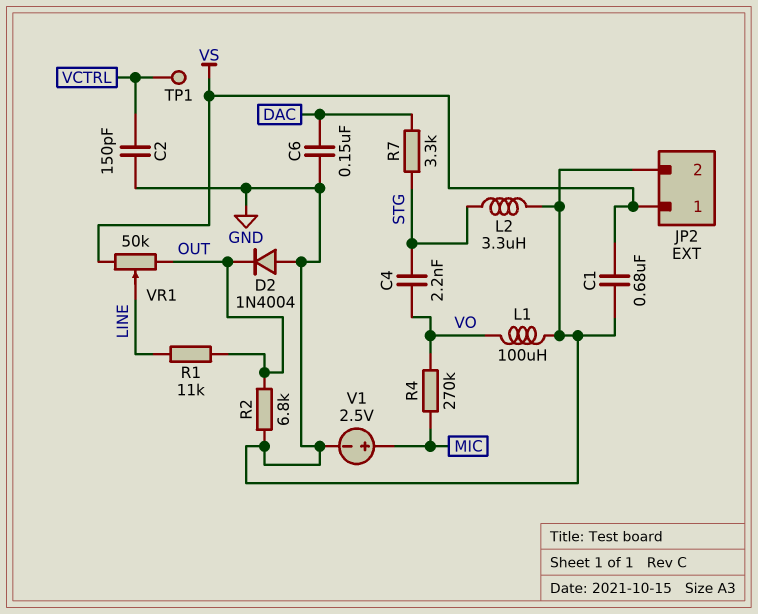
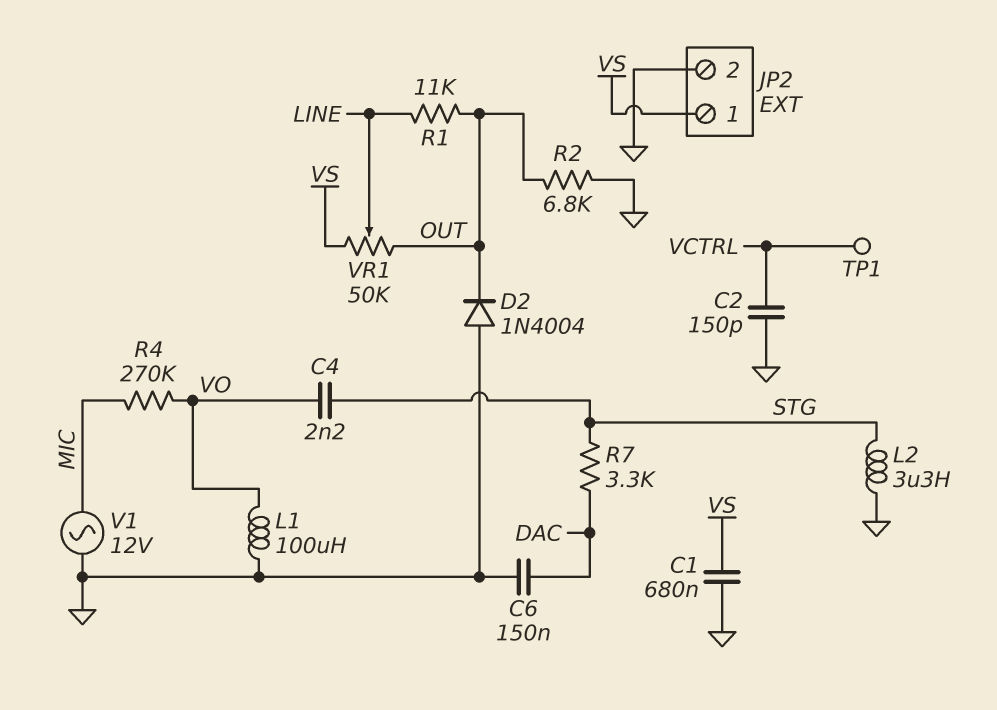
V1: 2.5V (plus MIC, minus GND) -> AC 12V (GND, MIC)

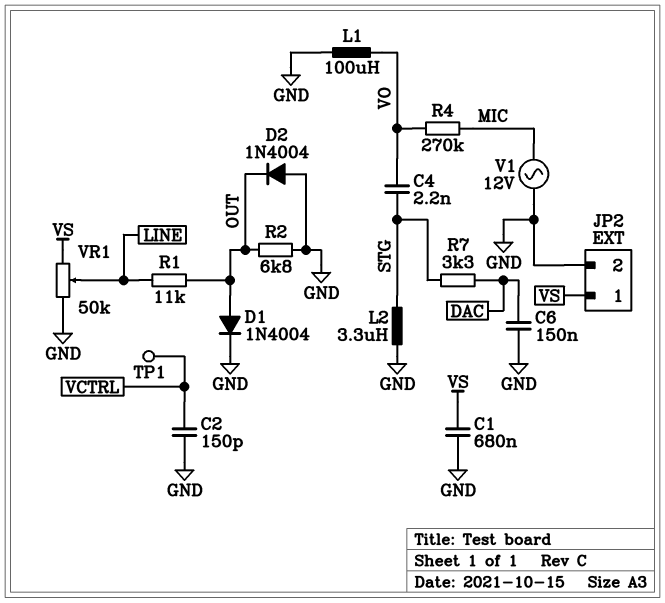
D1: none -> diode 1N4004 (A OUT, K GND)
VR1: 50k (OUT, VS, wiper LINE) -> 50k (GND, VS, wiper LINE)

